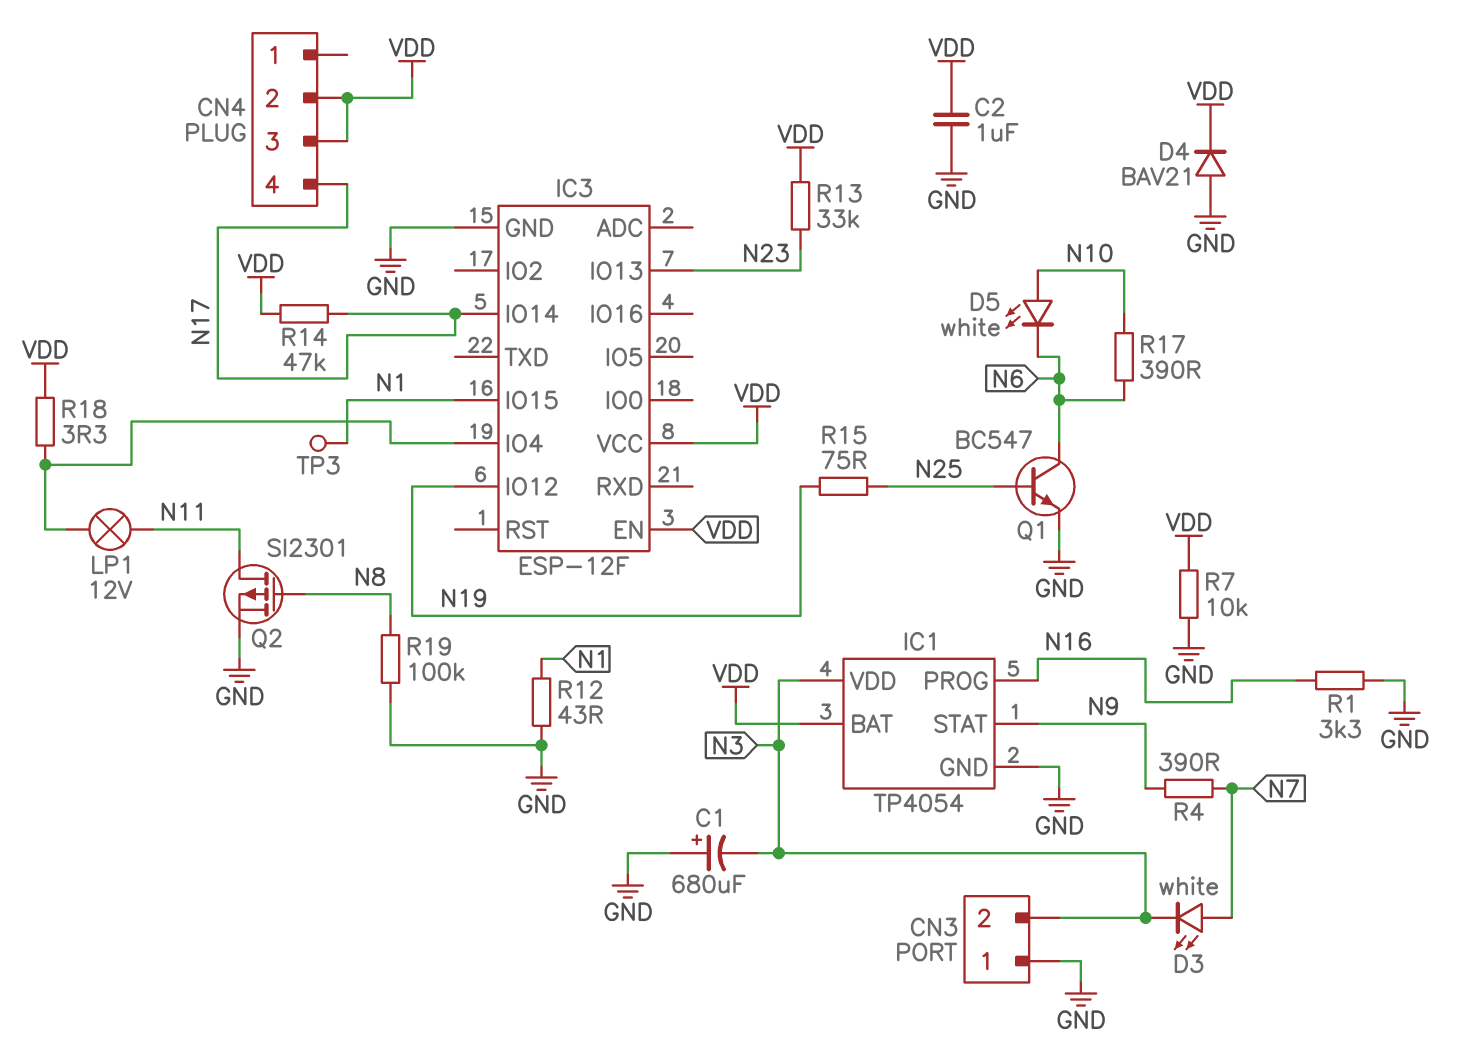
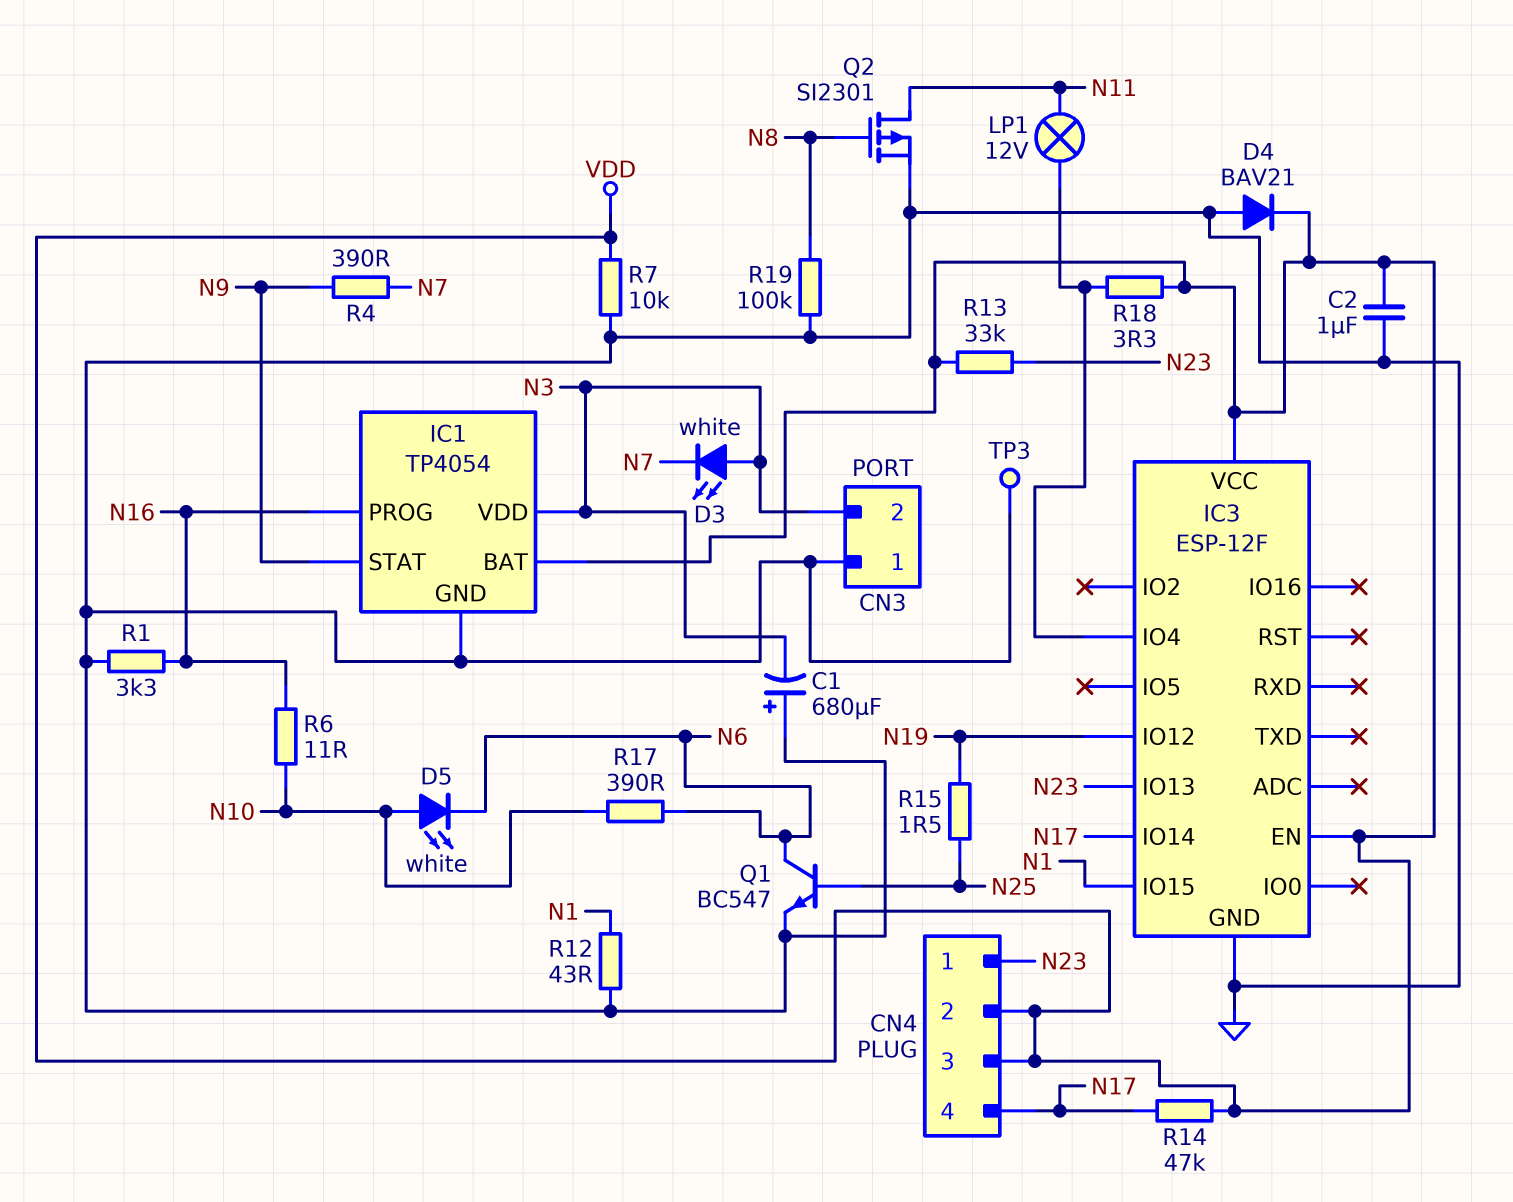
CN4 pin 1: none -> N23
D3: LED white (A N7, K N3) -> LED white (A N3, K N7)
R6: none -> 11 (N10, N16)
R15: 75 (N19, N25) -> 1.5 (N19, N25)
TP3: test point (N1) -> test point (GND)

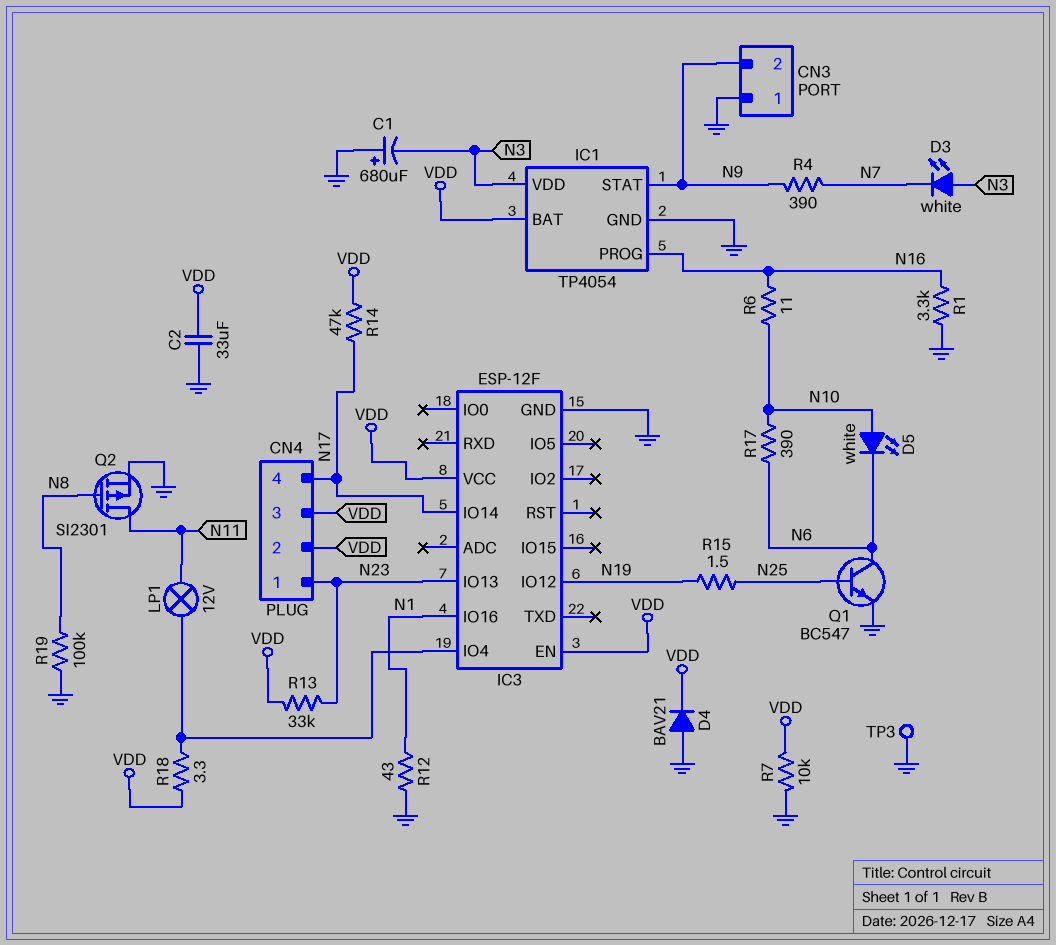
C2: 1uF (GND, VDD) -> 33uF (GND, VDD)
CN3 pin 2: N3 -> N9
IC3 pin IO15: N1 -> none
IC3 pin IO16: none -> N1

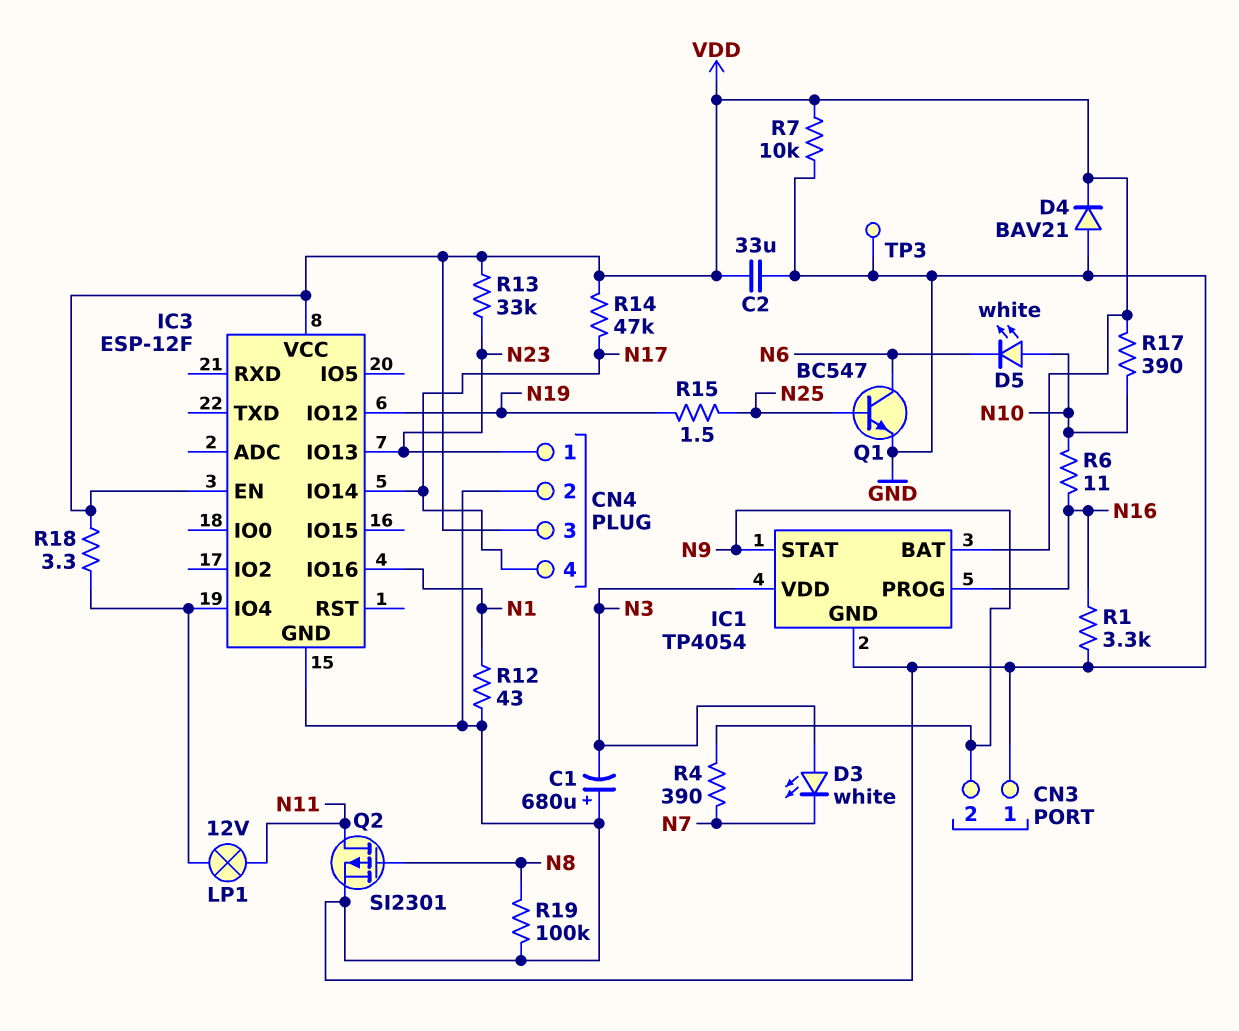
CN4 pin 2: VDD -> GND
R17: 390 (N6, N10) -> 390 (N10, VDD)

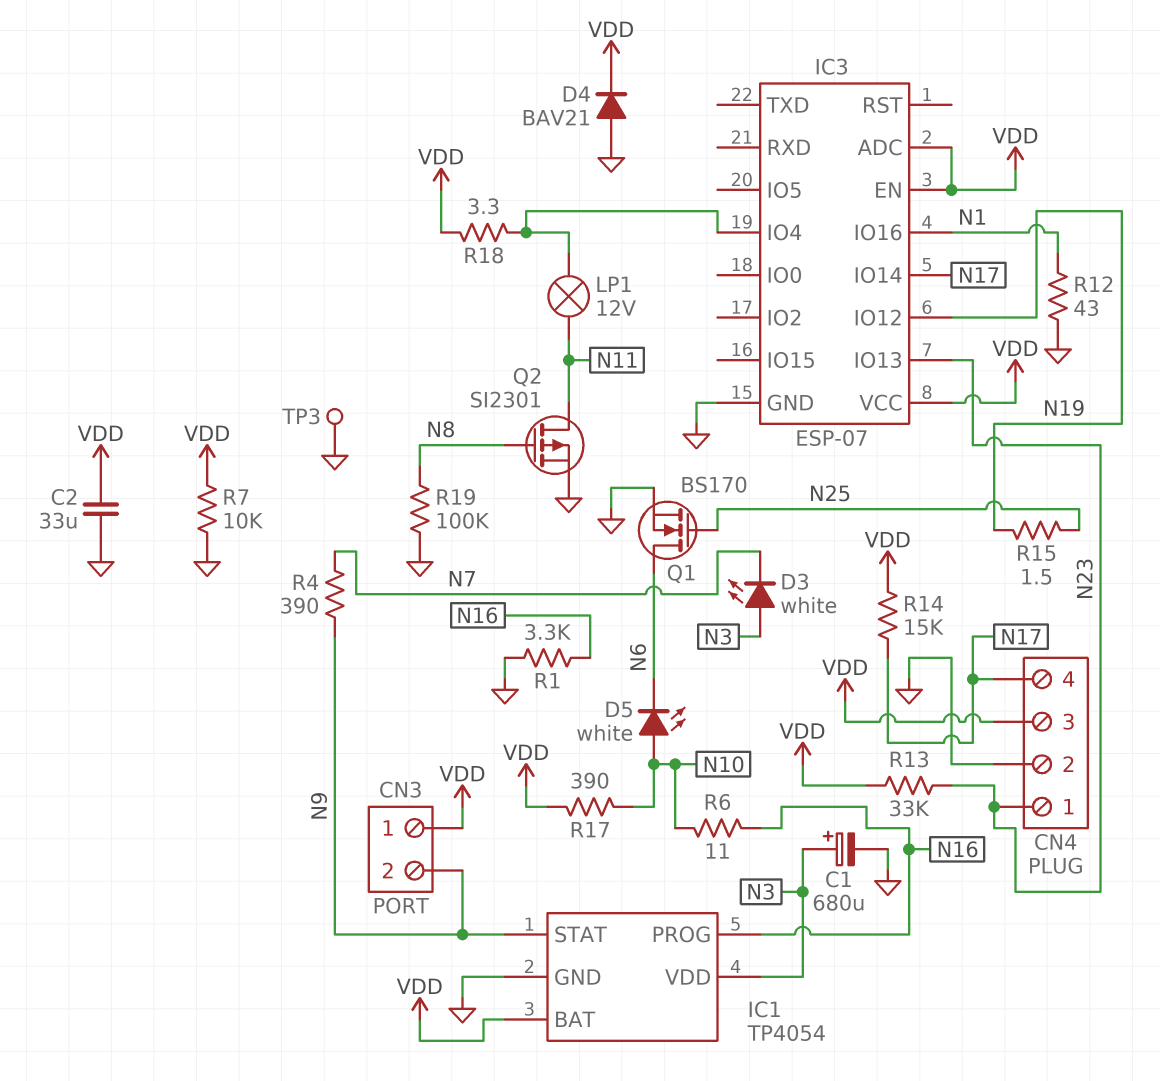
C1: 680uF (plus GND, minus N3) -> 680uF (plus N3, minus GND)
CN3 pin 1: GND -> VDD
IC3: ESP-12F -> ESP-07
IC3 pin ADC: none -> VDD
Q1: NPN BC547 (B N25, C N6, E GND) -> NMOS BS170 (G N25, D N6, S GND)
R14: 47k (N17, VDD) -> 15k (N17, VDD)

